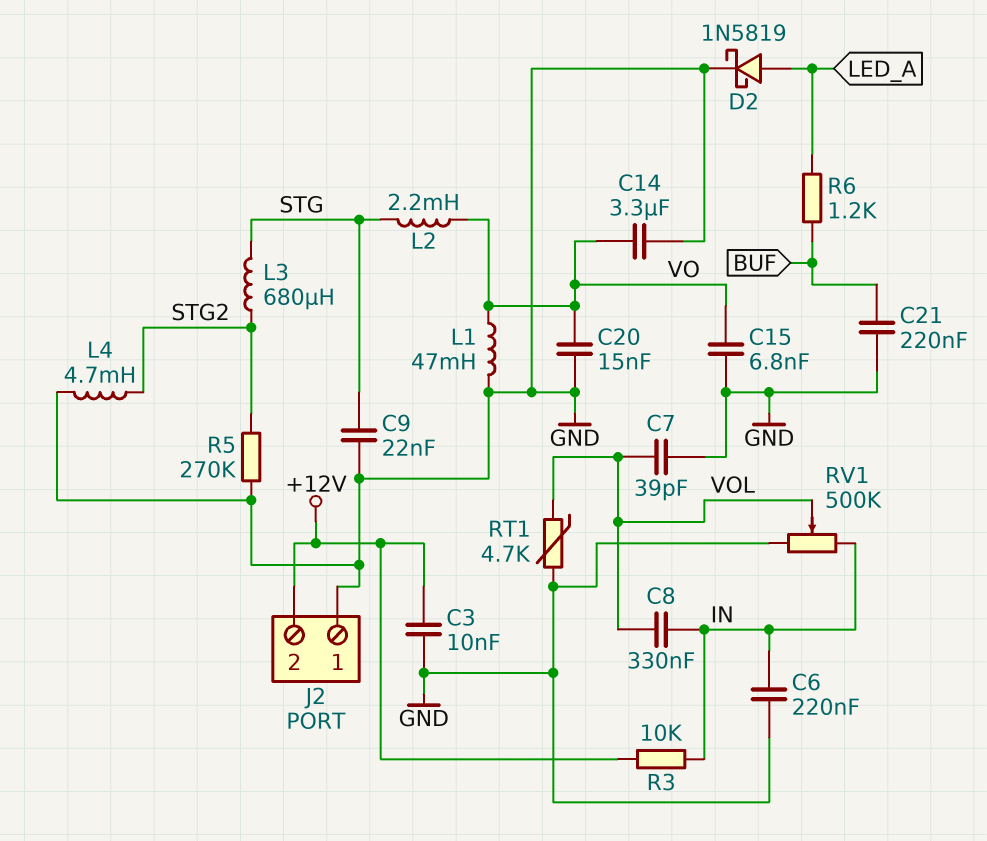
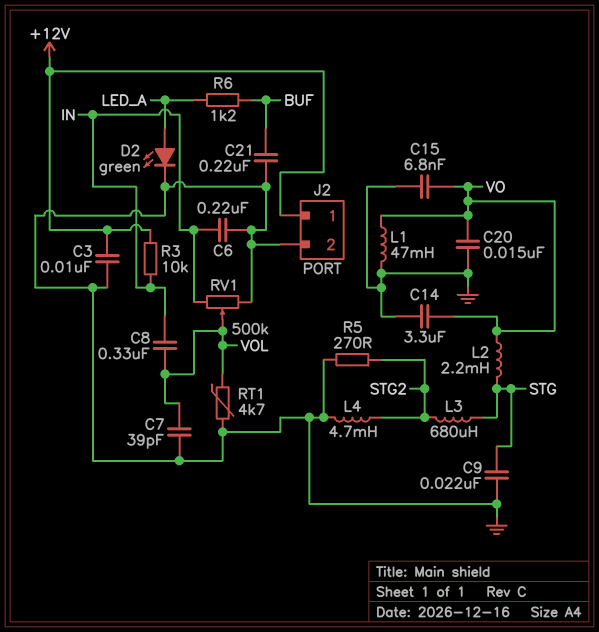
D2: schottky 1N5819 (A LED_A, K GND) -> LED green (A LED_A, K GND)
J2 pin 1: GND -> +12V
J2 pin 2: +12V -> GND
R5: 270k (GND, STG2) -> 270 (GND, STG2)

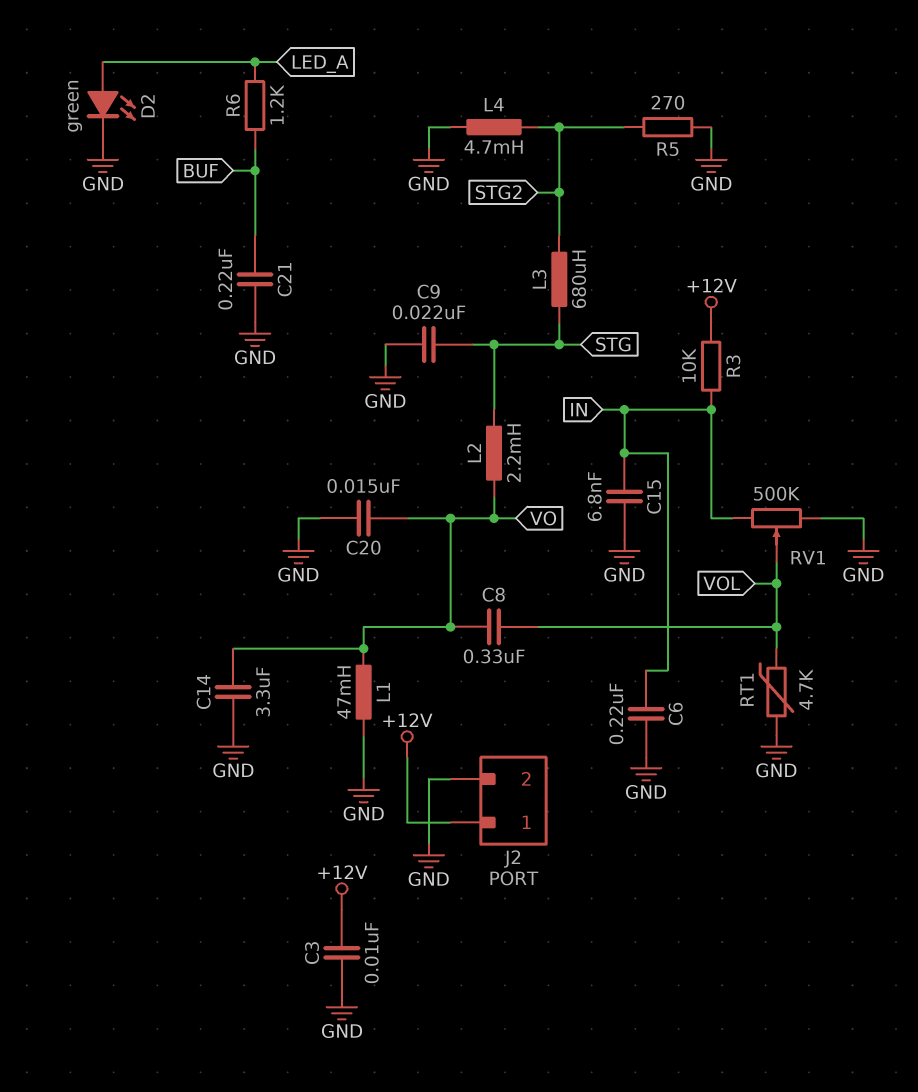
C7: 39pF (GND, VOL) -> none
C8: 330nF (IN, VOL) -> 330nF (VO, VOL)
C15: 6.8nF (GND, VO) -> 6.8nF (GND, IN)

